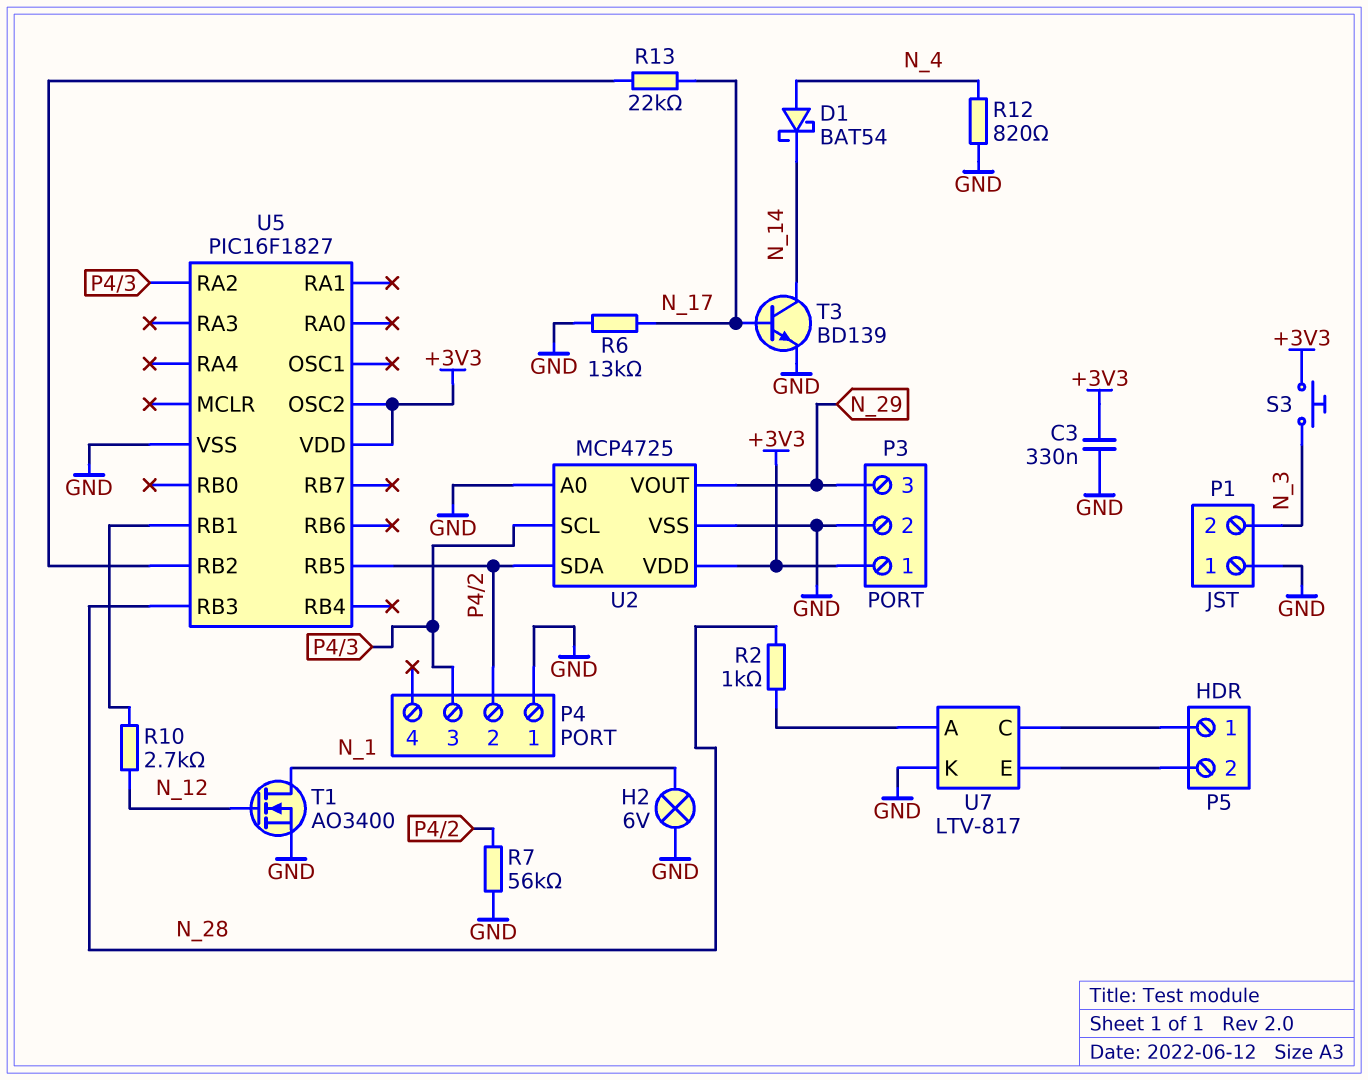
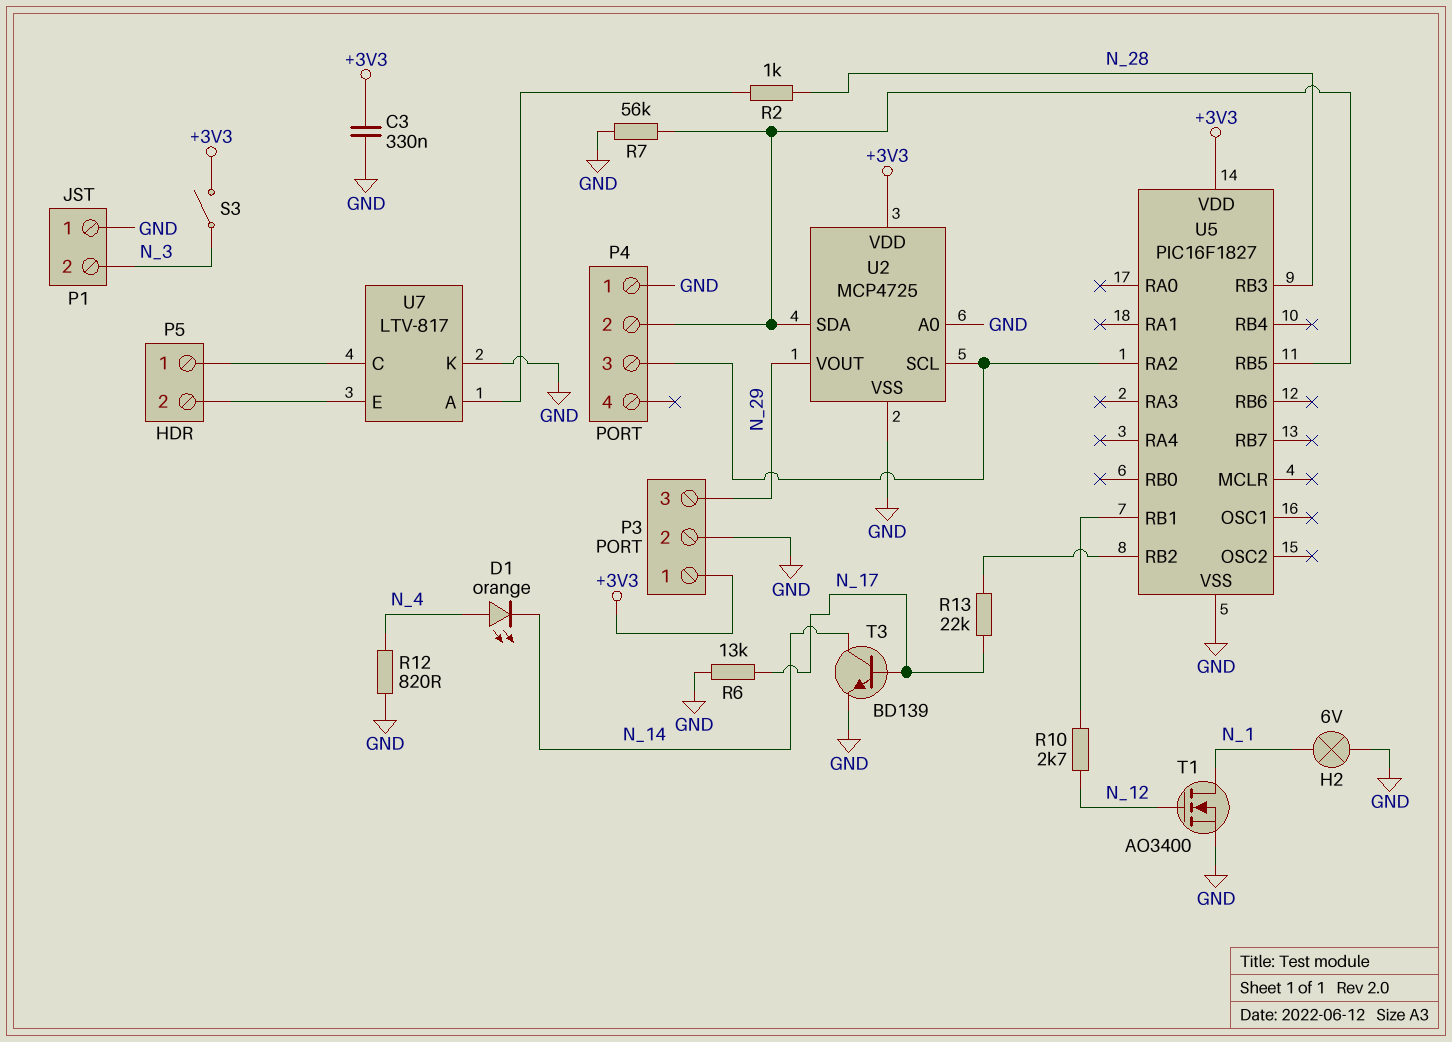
D1: schottky BAT54 (A N_4, K N_14) -> LED orange (A N_4, K N_14)
S3: button (+3V3, N_3) -> switch (+3V3, N_3)
U5 pin OSC2: +3V3 -> none

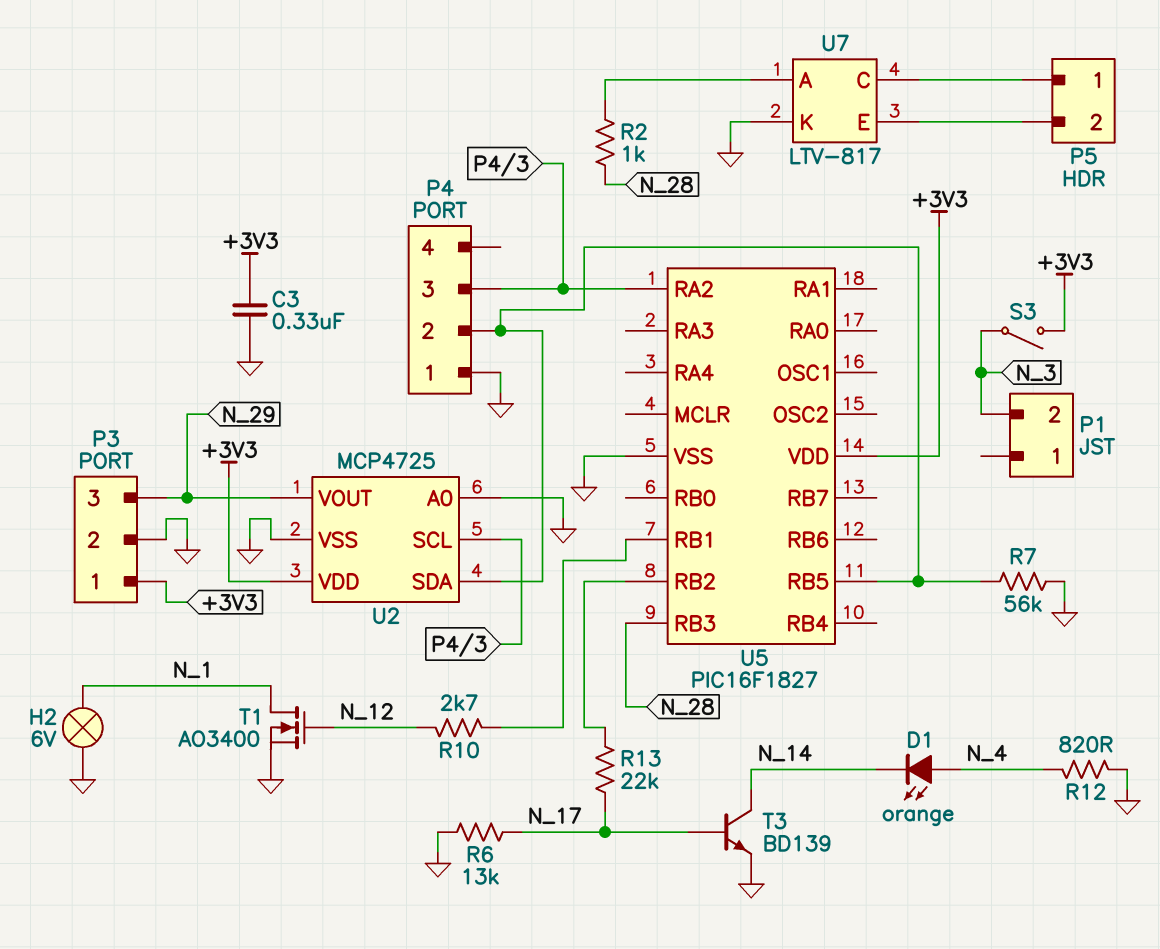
P1 pin 1: GND -> none

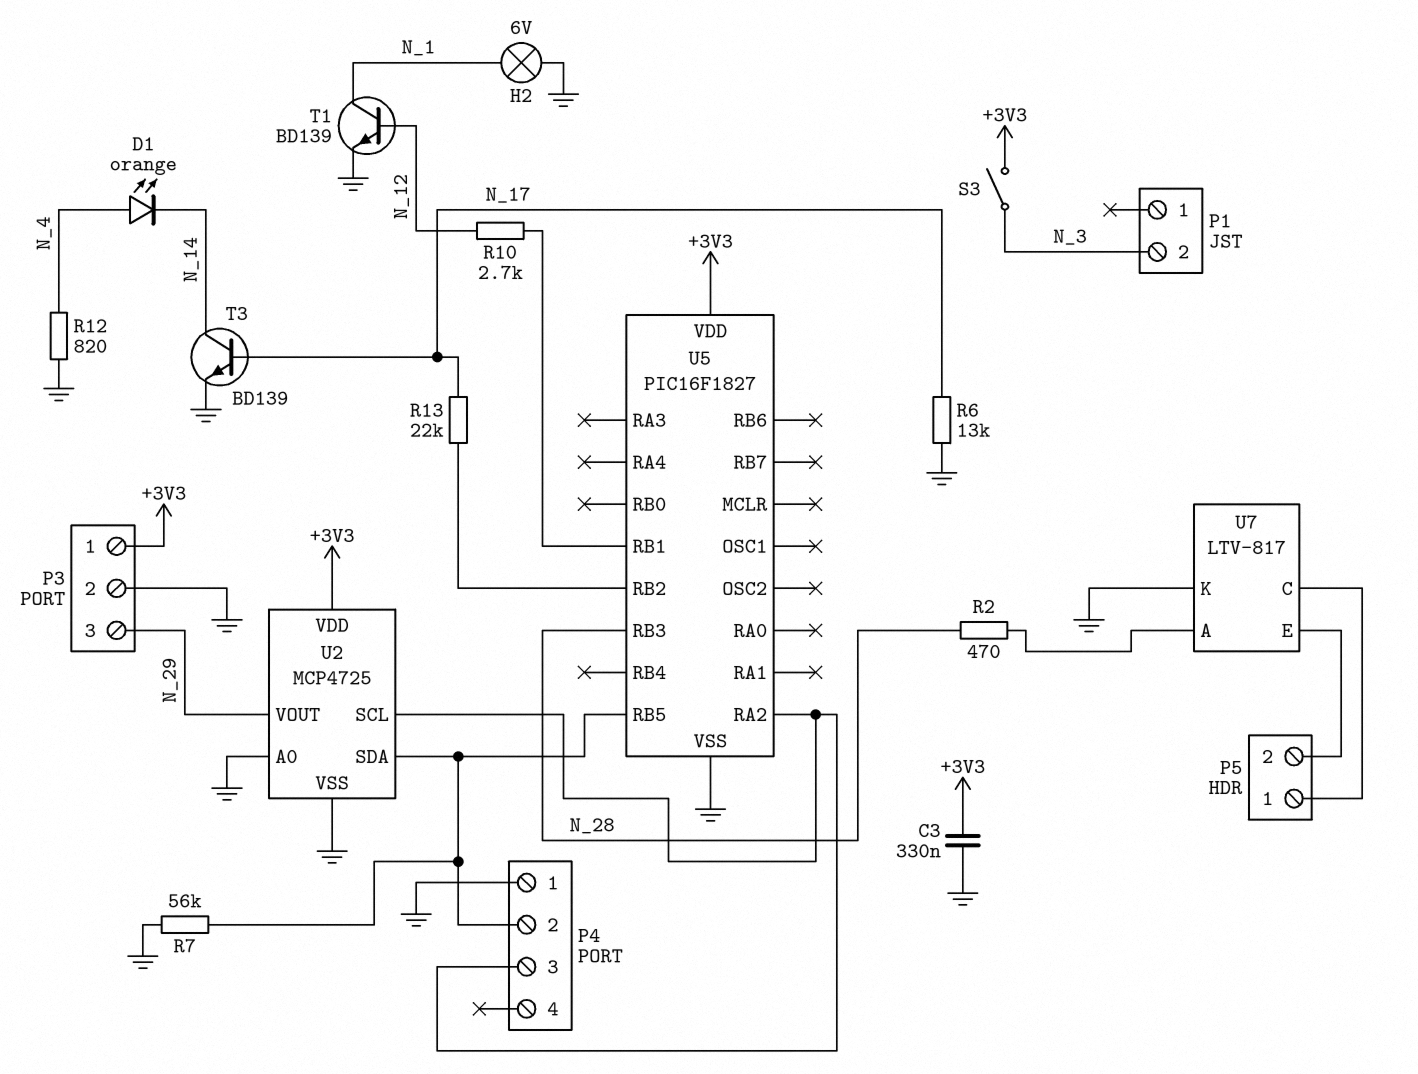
R2: 1k (N_28, U7/A) -> 470 (N_28, U7/A)
T1: NMOS AO3400 (G N_12, D N_1, S GND) -> NPN BD139 (B N_12, C N_1, E GND)

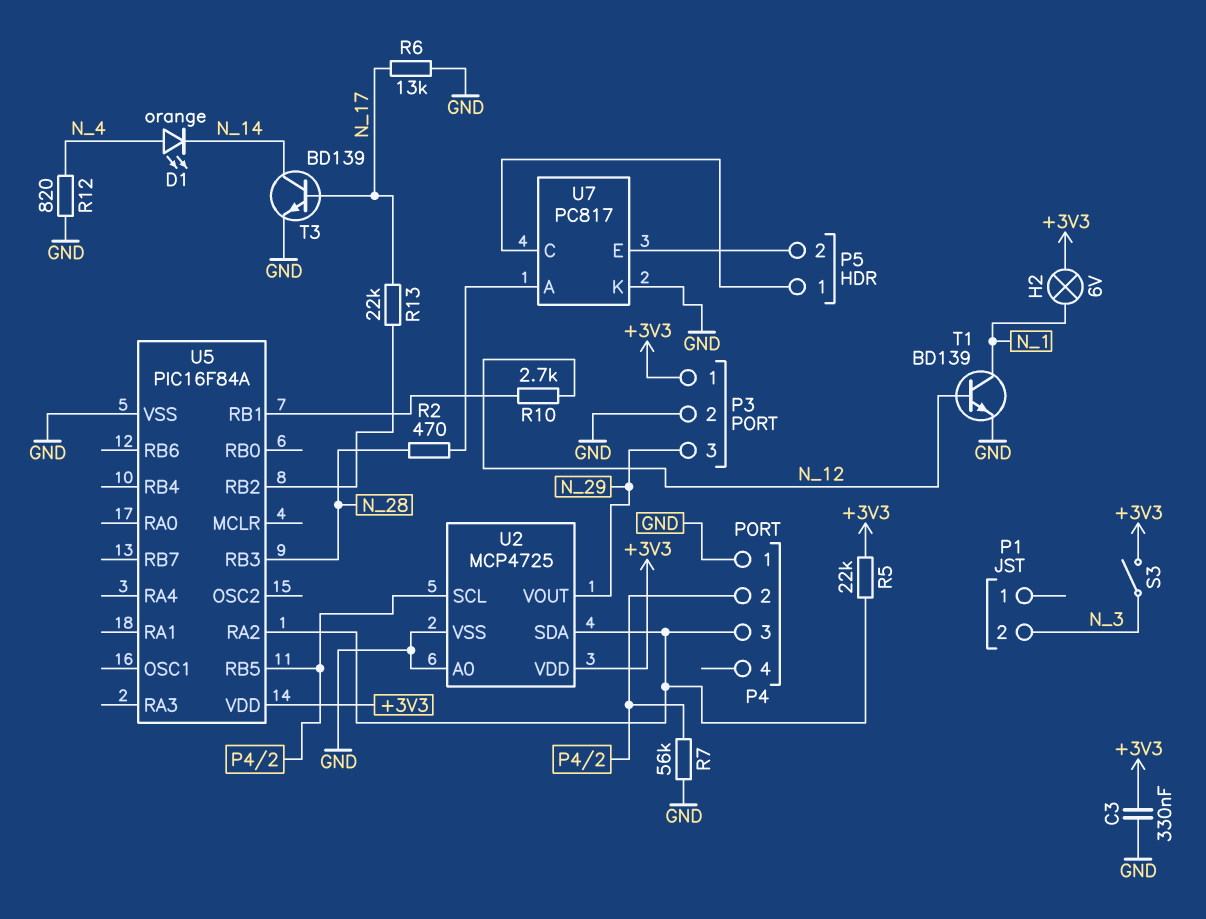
H2: lamp 6V (GND, N_1) -> lamp 6V (+3V3, N_1)
R5: none -> 22k (+3V3, P4/3)
U2 pin SCL: P4/3 -> P4/2
U2 pin SDA: P4/2 -> P4/3
U5: PIC16F1827 -> PIC16F84A
U7: LTV-817 -> PC817

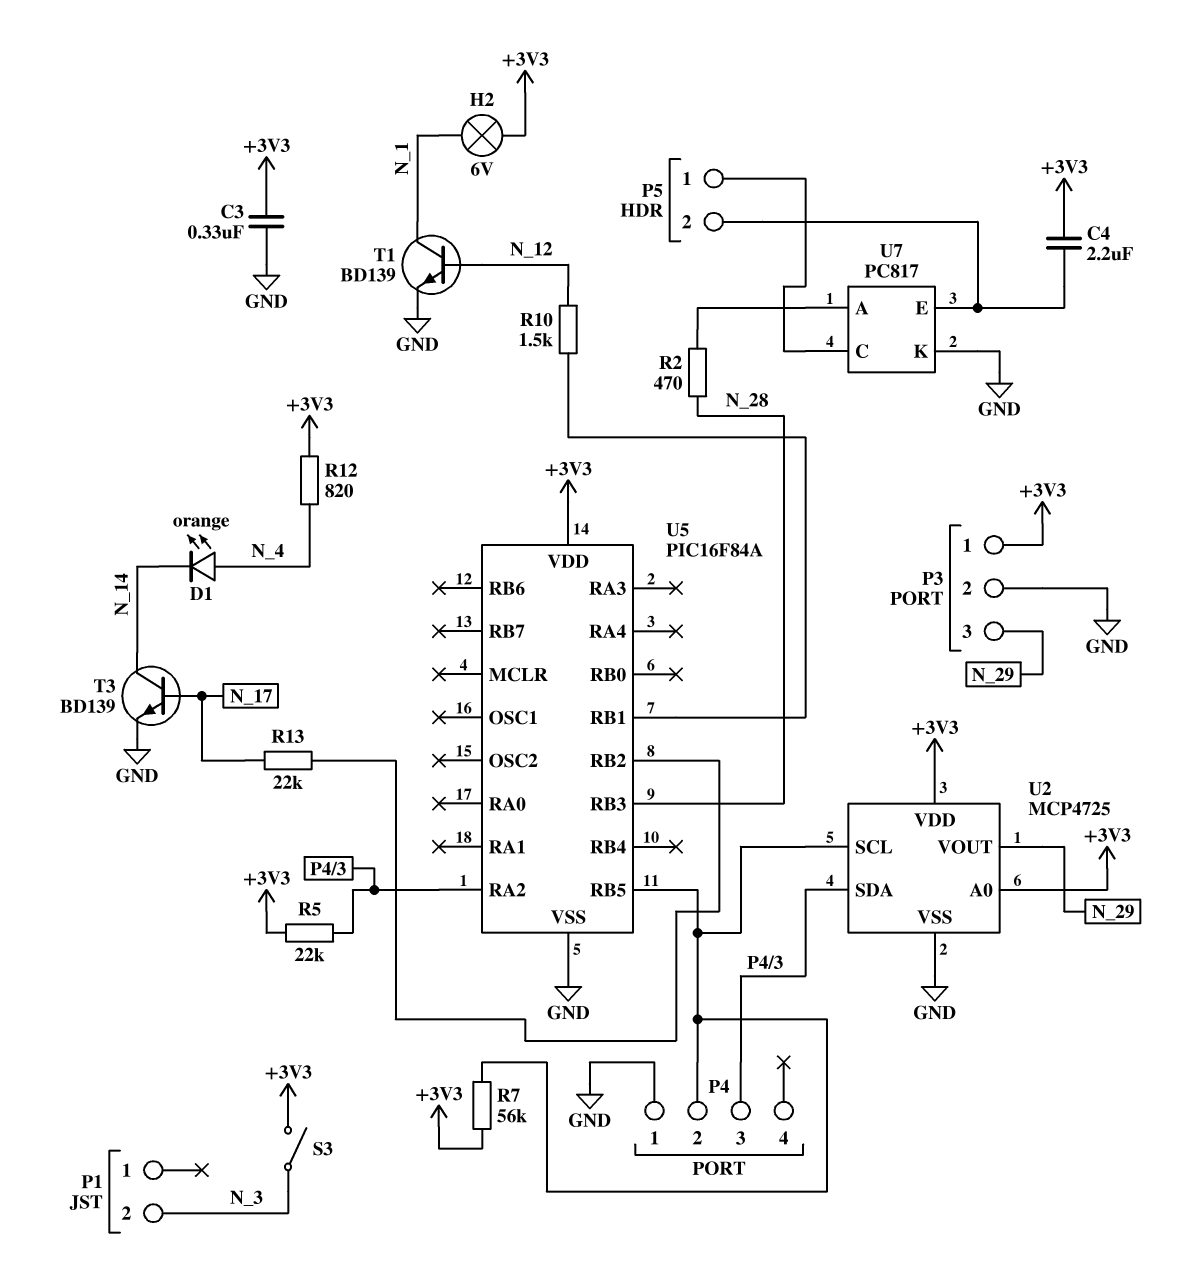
C4: none -> 2.2uF (+3V3, P5/2)
R6: 13k (GND, N_17) -> none
R7: 56k (GND, P4/2) -> 56k (+3V3, P4/2)
R10: 2.7k (N_12, U5/RB1) -> 1.5k (N_12, U5/RB1)
R12: 820 (GND, N_4) -> 820 (+3V3, N_4)
U2 pin A0: GND -> +3V3

